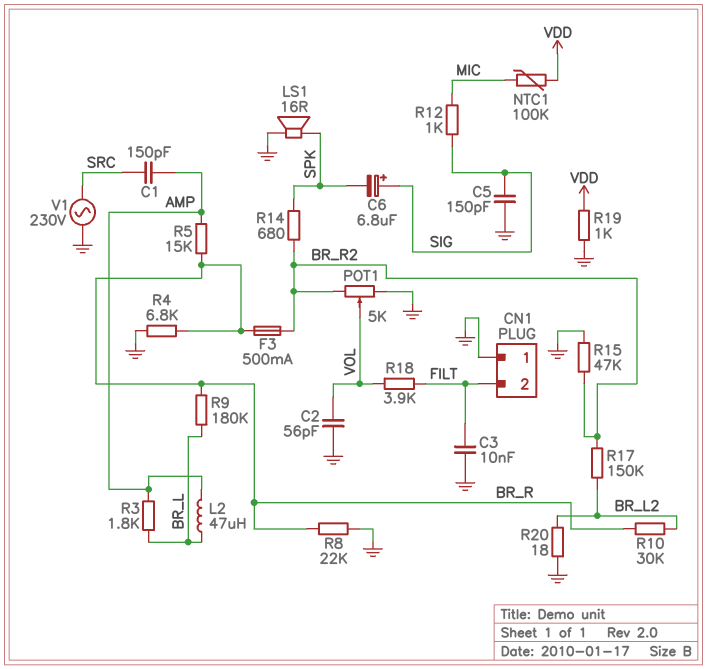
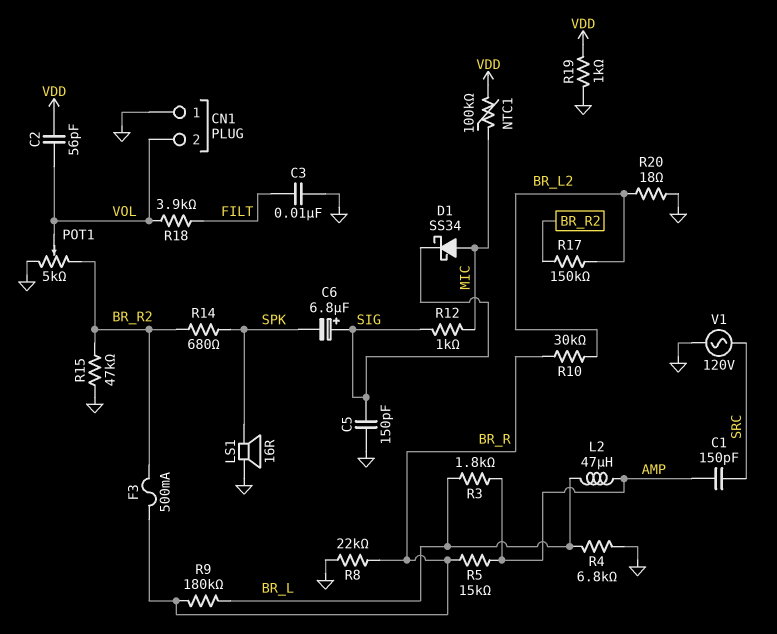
C2: 56pF (GND, VOL) -> 56pF (VDD, VOL)
CN1 pin 2: FILT -> VOL
D1: none -> schottky SS34 (A MIC, K SIG)
R4: 6.8k (BR_R, GND) -> 6.8k (BR_L, GND)
V1: AC 230V (GND, SRC) -> AC 120V (GND, SRC)

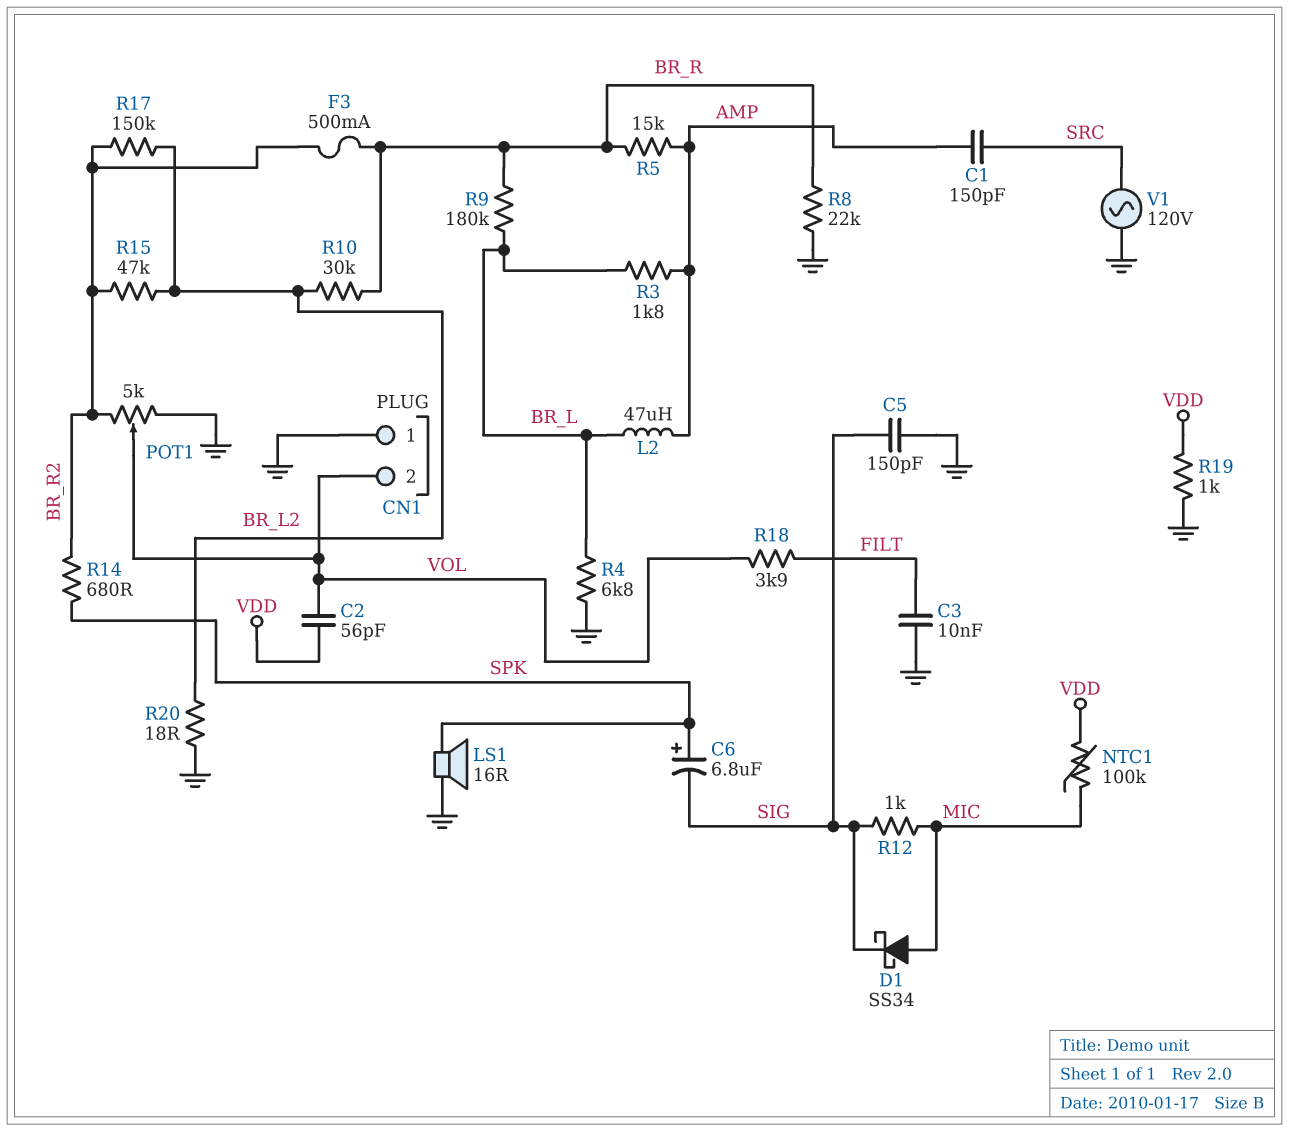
C6: 6.8uF (plus SIG, minus SPK) -> 6.8uF (plus SPK, minus SIG)
R15: 47k (BR_R2, GND) -> 47k (BR_L2, BR_R2)

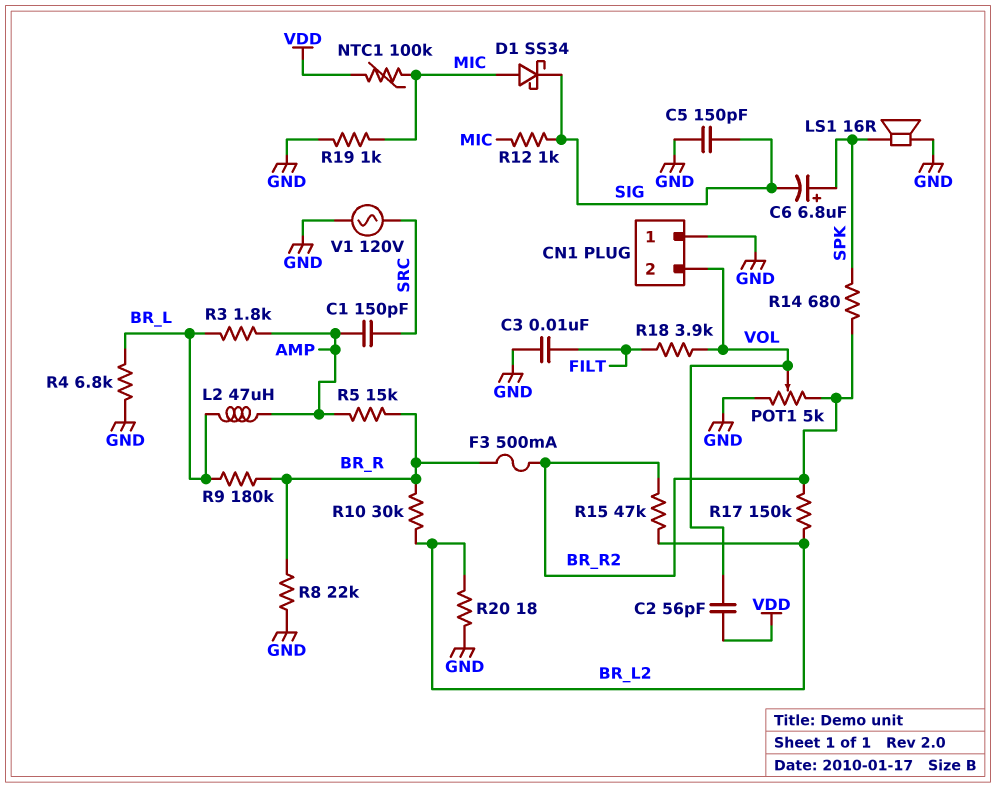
R19: 1k (GND, VDD) -> 1k (GND, MIC)

